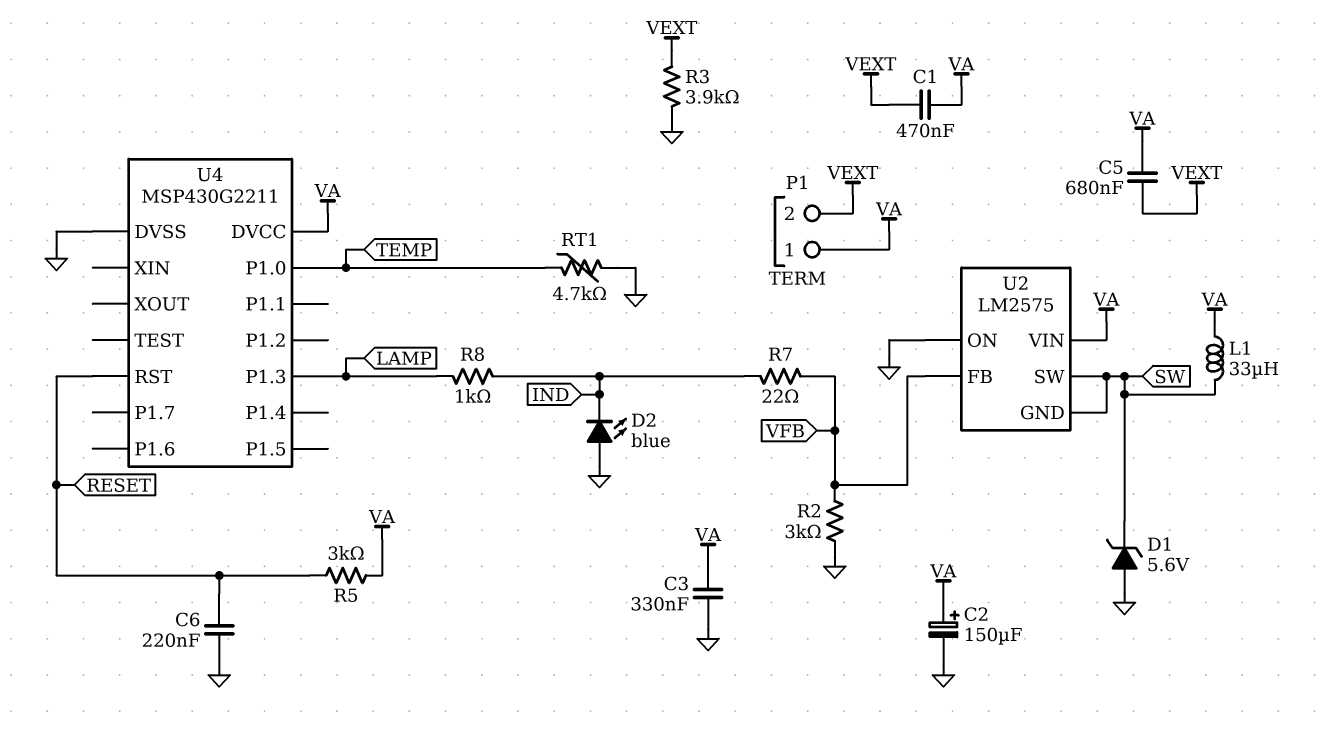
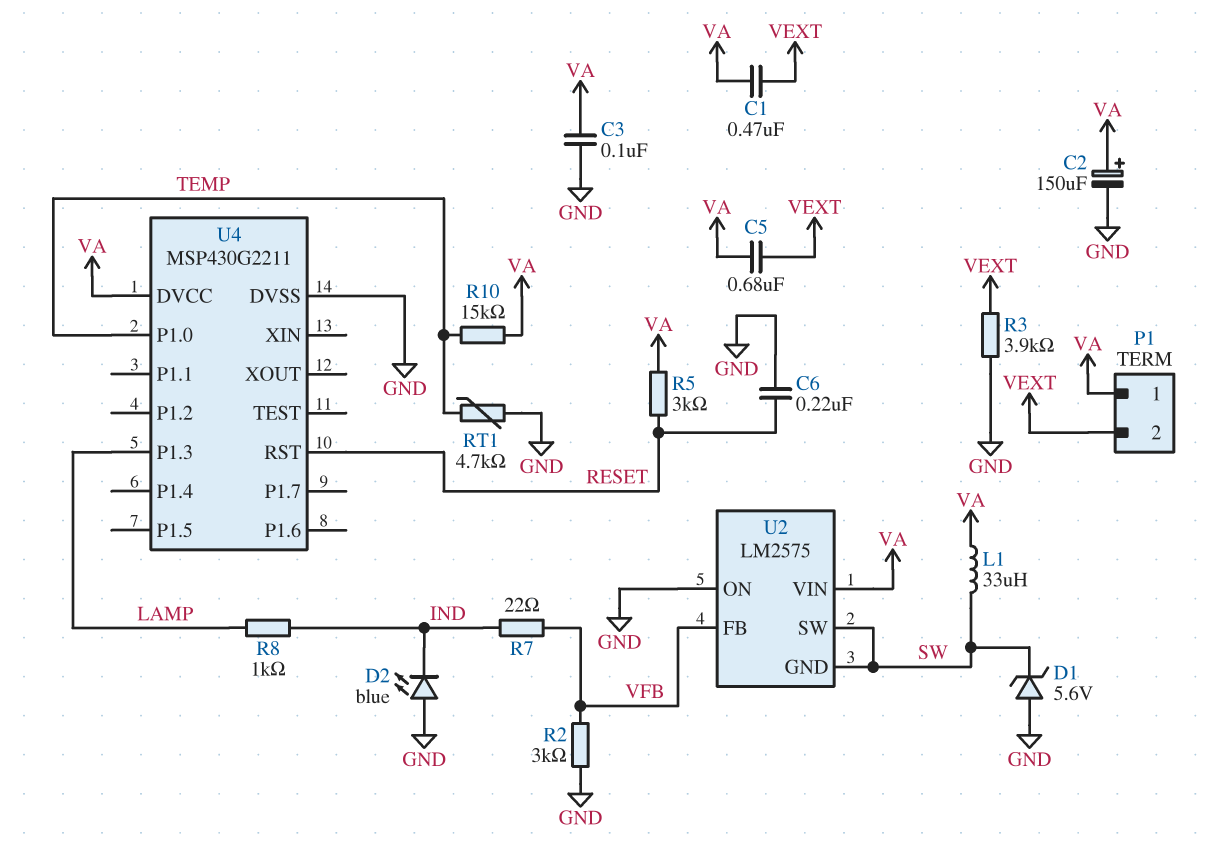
C3: 330nF (GND, VA) -> 100nF (GND, VA)
R10: none -> 15k (TEMP, VA)

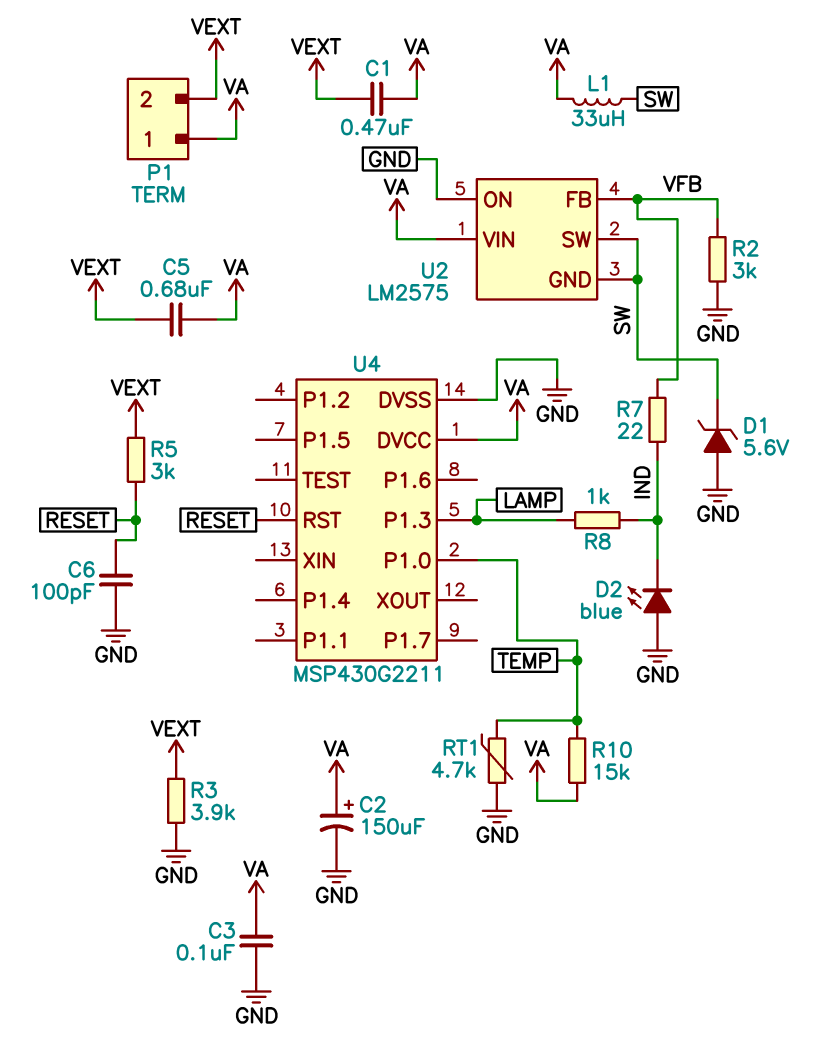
C6: 220nF (GND, RESET) -> 100pF (GND, RESET)
R5: 3k (RESET, VA) -> 3k (RESET, VEXT)

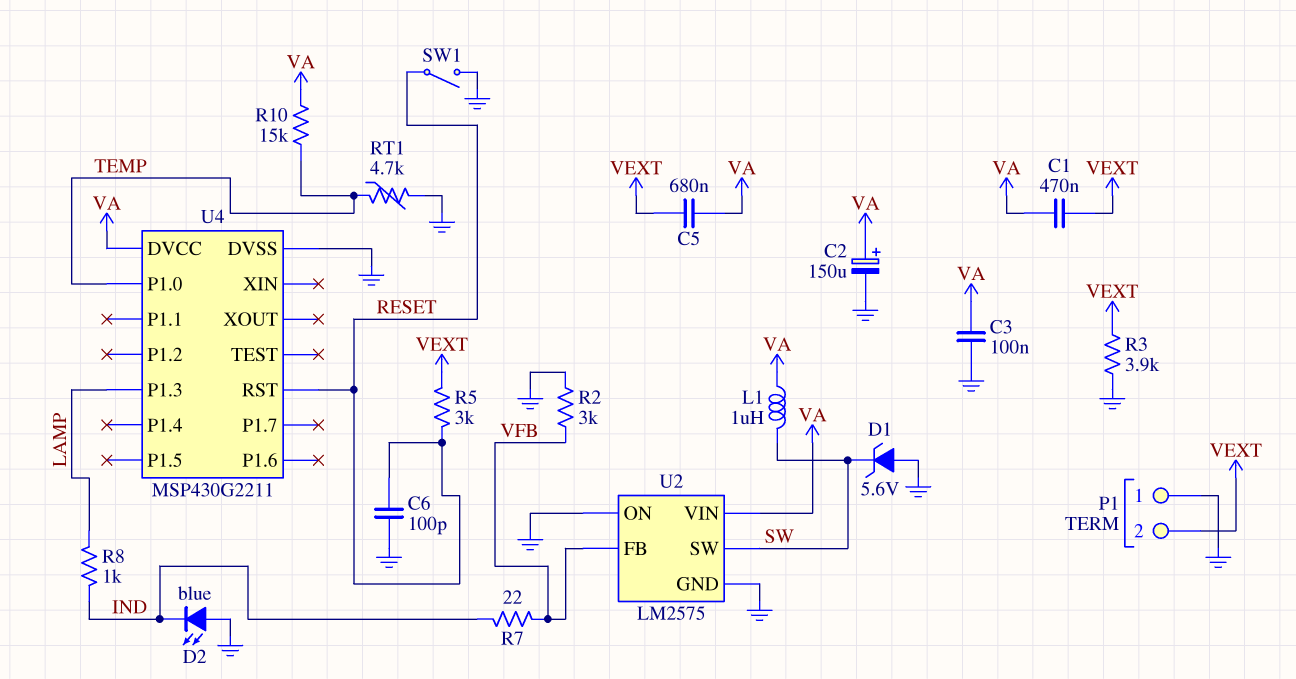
L1: 33uH (SW, VA) -> 1uH (SW, VA)
P1 pin 1: VA -> GND
SW1: none -> switch (GND, RESET)
U2 pin GND: SW -> GND

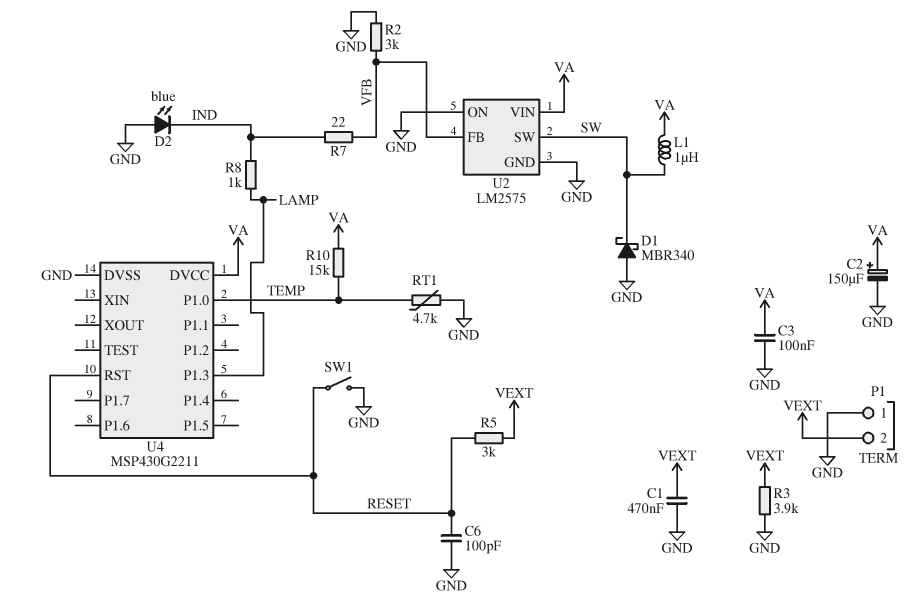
C1: 470nF (VA, VEXT) -> 470nF (GND, VEXT)
C5: 680nF (VA, VEXT) -> none
D1: zener 5.6V (A GND, K SW) -> schottky MBR340 (A GND, K SW)

